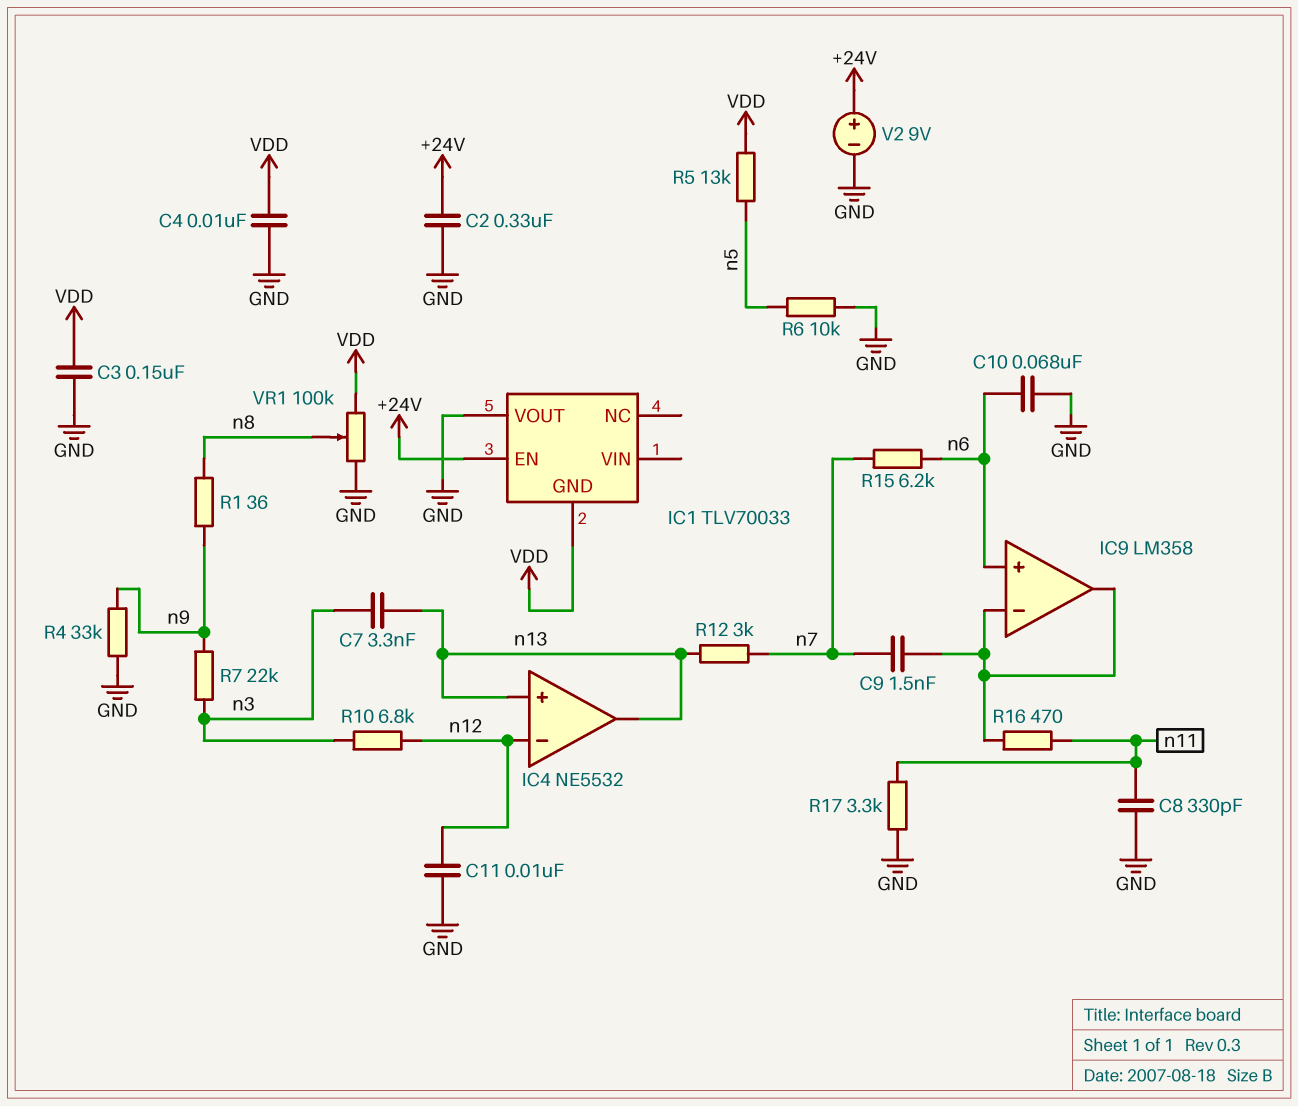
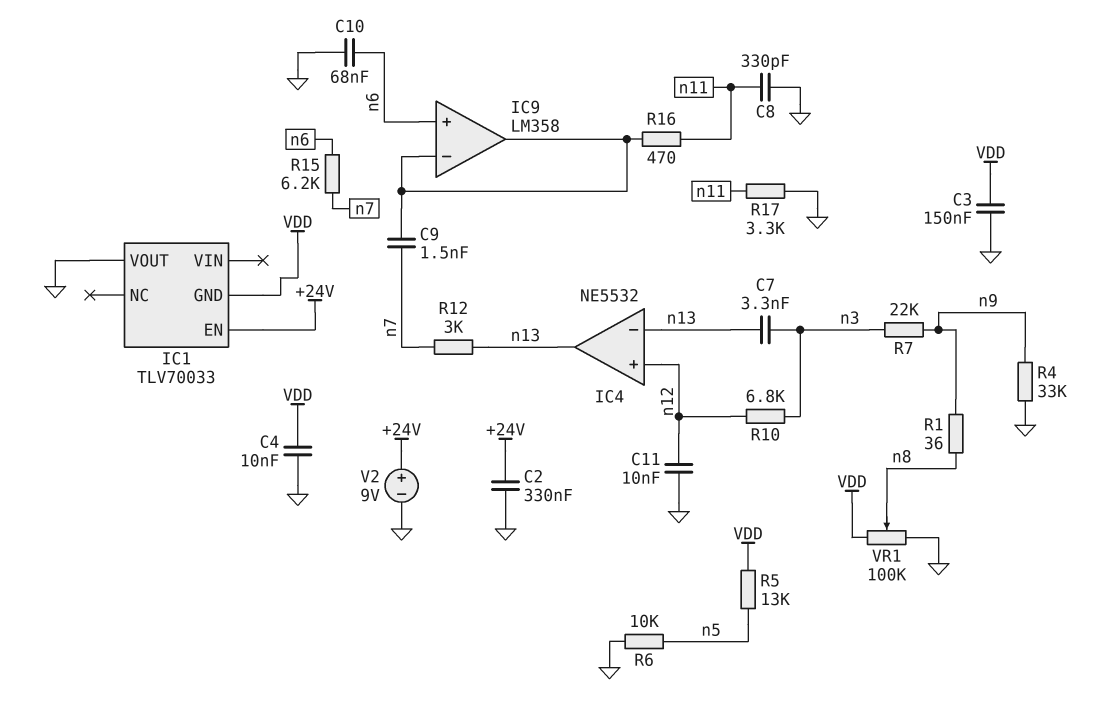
IC4 pin in+: n13 -> n12
IC4 pin in-: n12 -> n13

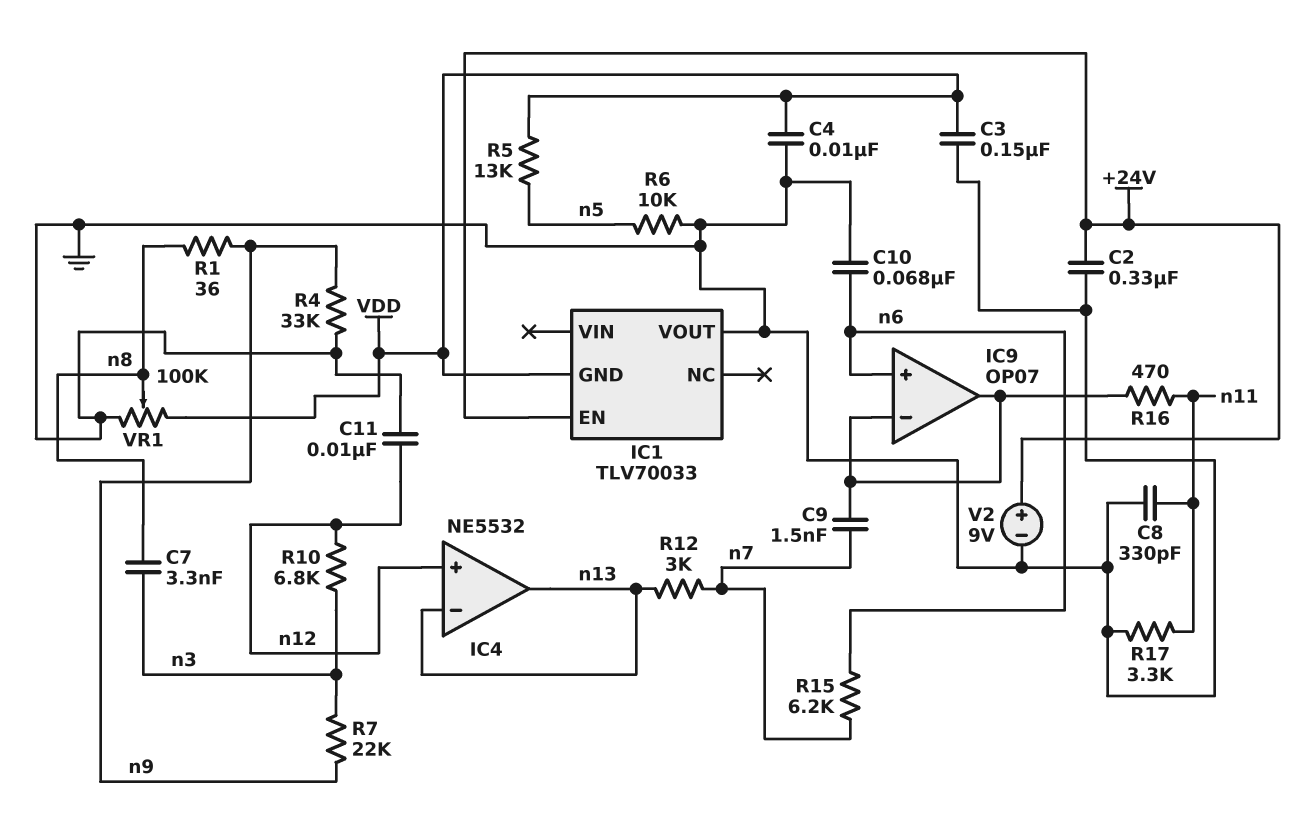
C7: 3.3nF (n3, n13) -> 3.3nF (n3, n8)
IC9: LM358 -> OP07

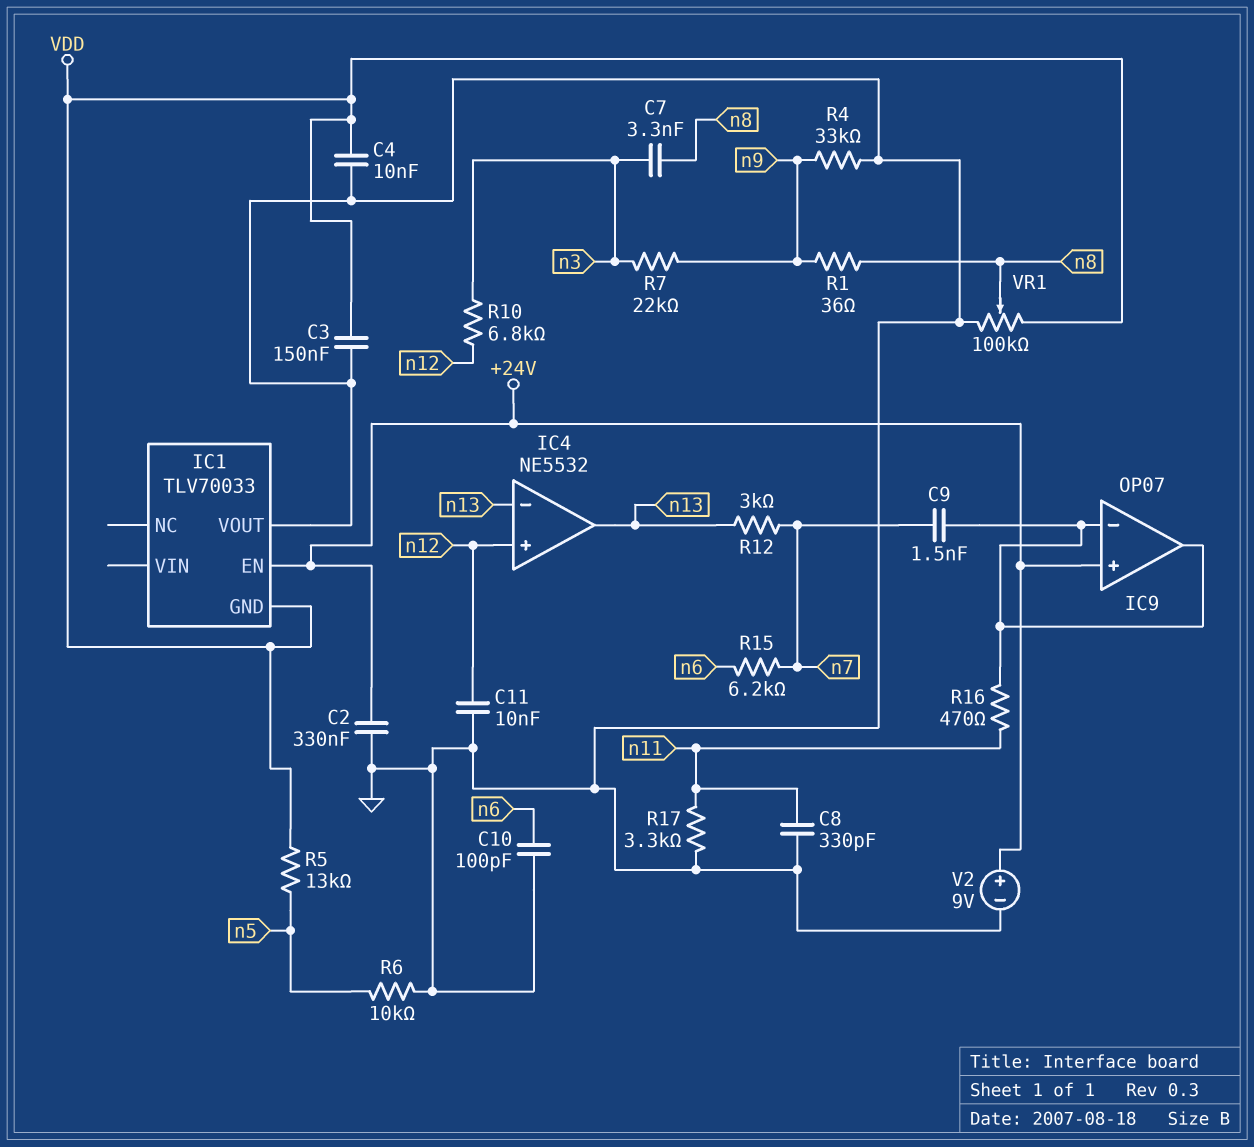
C10: 68nF (GND, n6) -> 100pF (GND, n6)
IC9 pin in+: n6 -> +24V

